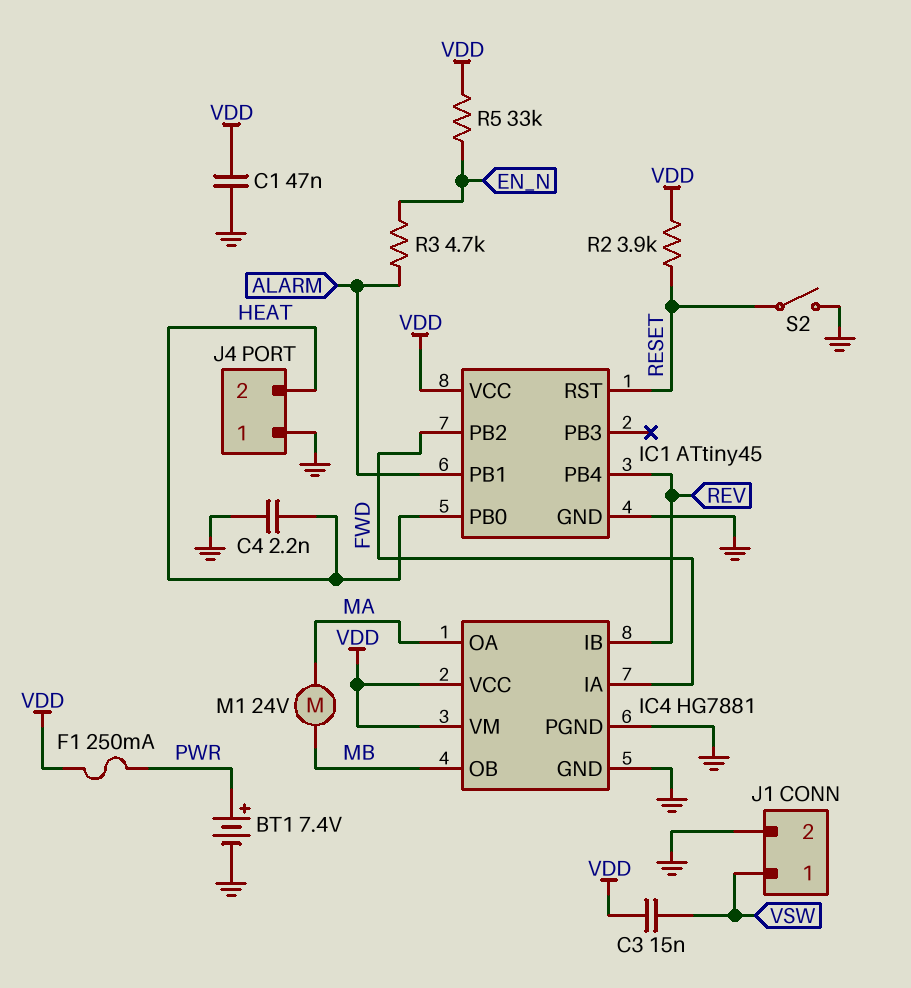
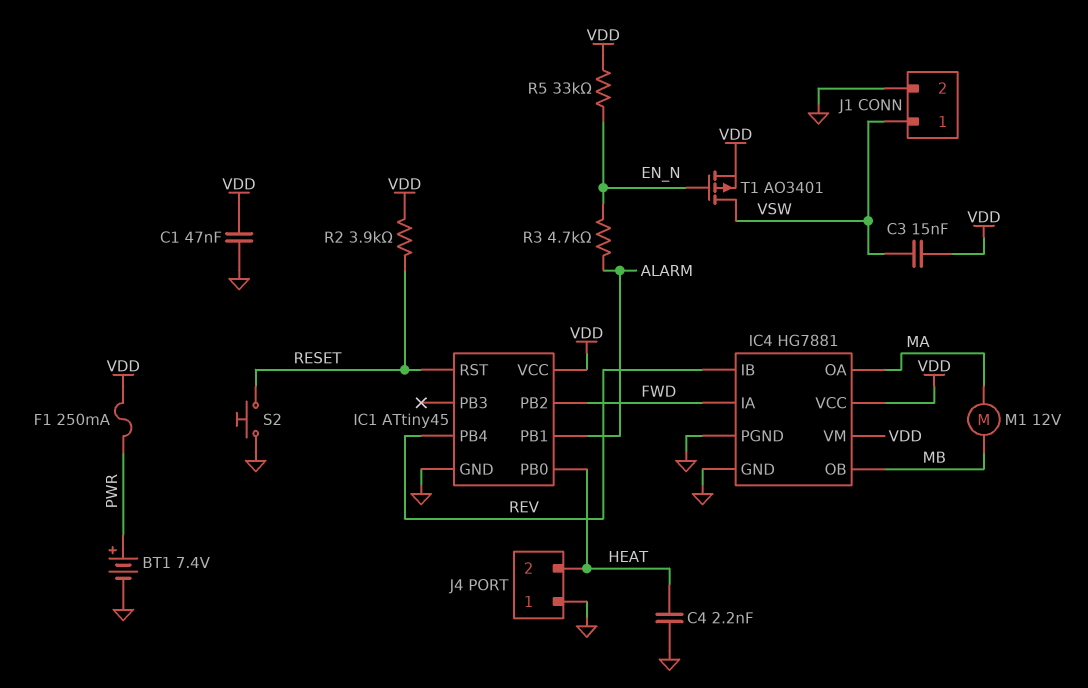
M1: motor 24V (MA, MB) -> motor 12V (MA, MB)
S2: switch (GND, RESET) -> button (GND, RESET)
T1: none -> PMOS AO3401 (G EN_N, D VSW, S VDD)

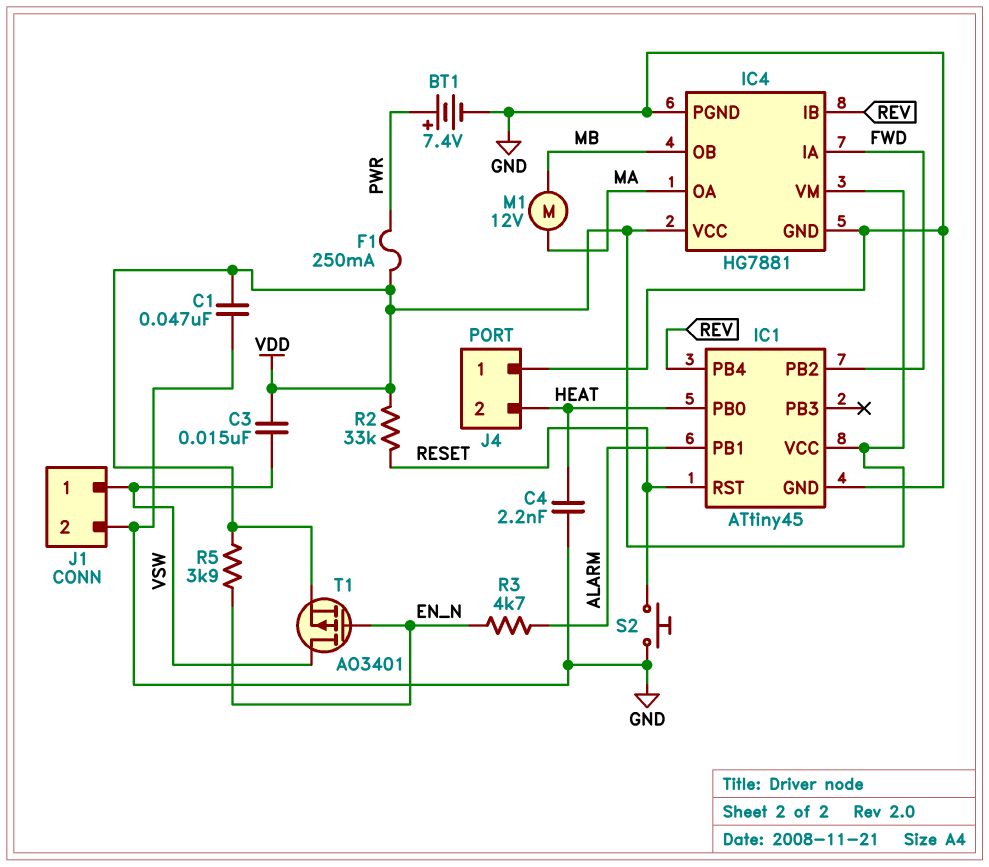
R2: 3.9k (RESET, VDD) -> 33k (RESET, VDD)
R5: 33k (EN_N, VDD) -> 3.9k (EN_N, VDD)

